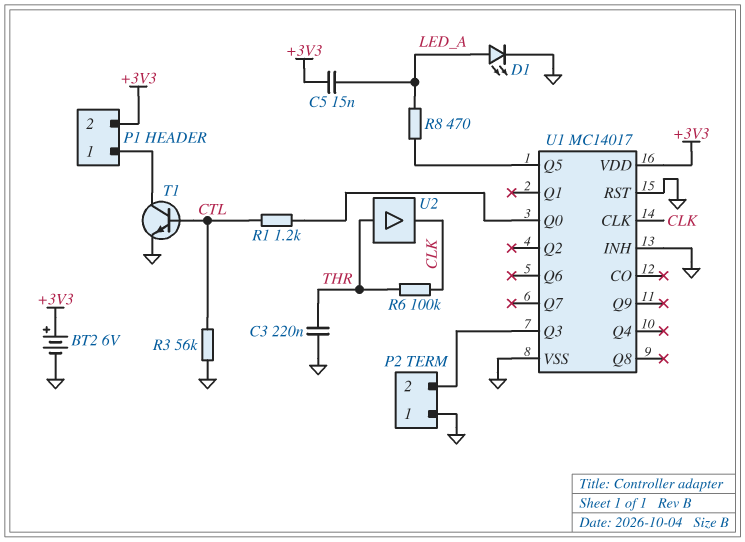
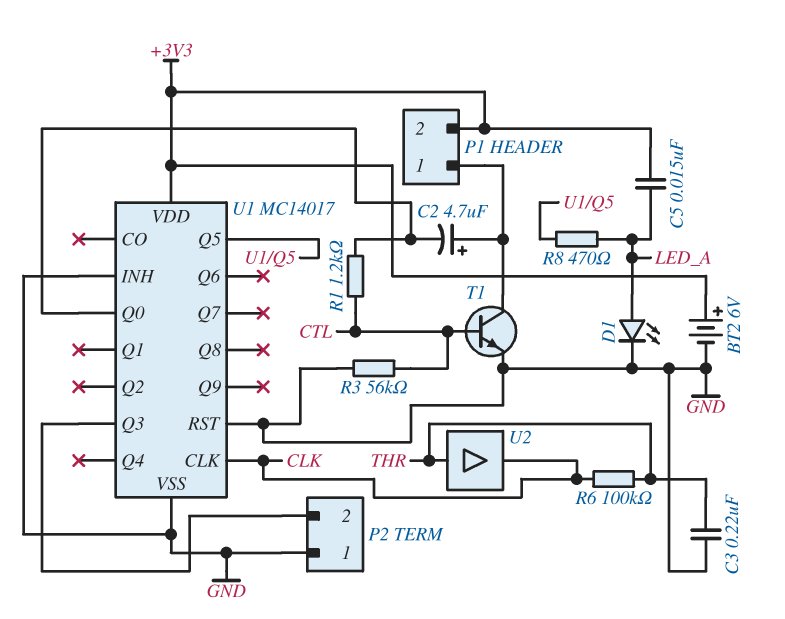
C2: none -> 4.7uF (plus P1/1, minus U1/Q0)

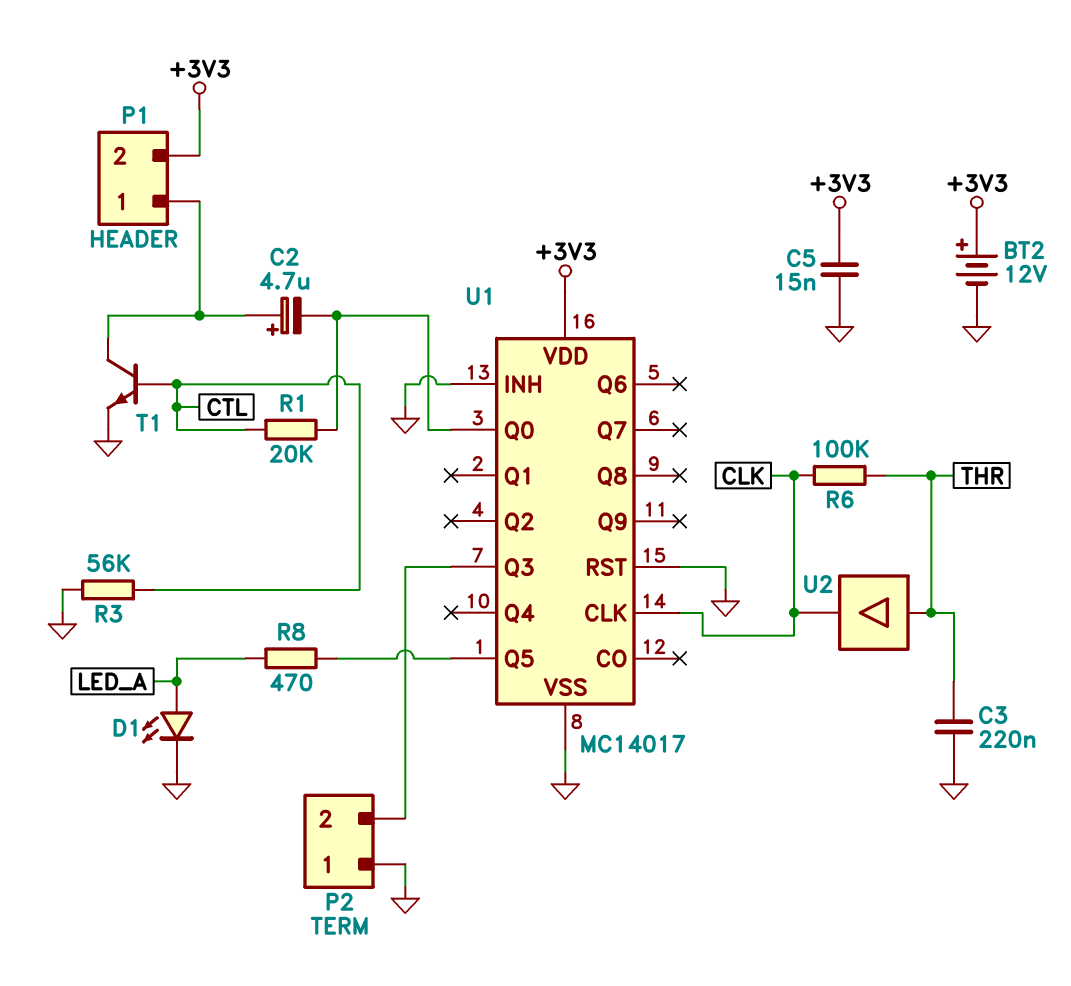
BT2: 6V (plus +3V3, minus GND) -> 12V (plus +3V3, minus GND)
C5: 15nF (+3V3, LED_A) -> 15nF (+3V3, GND)
R1: 1.2k (CTL, U1/Q0) -> 20k (CTL, U1/Q0)

